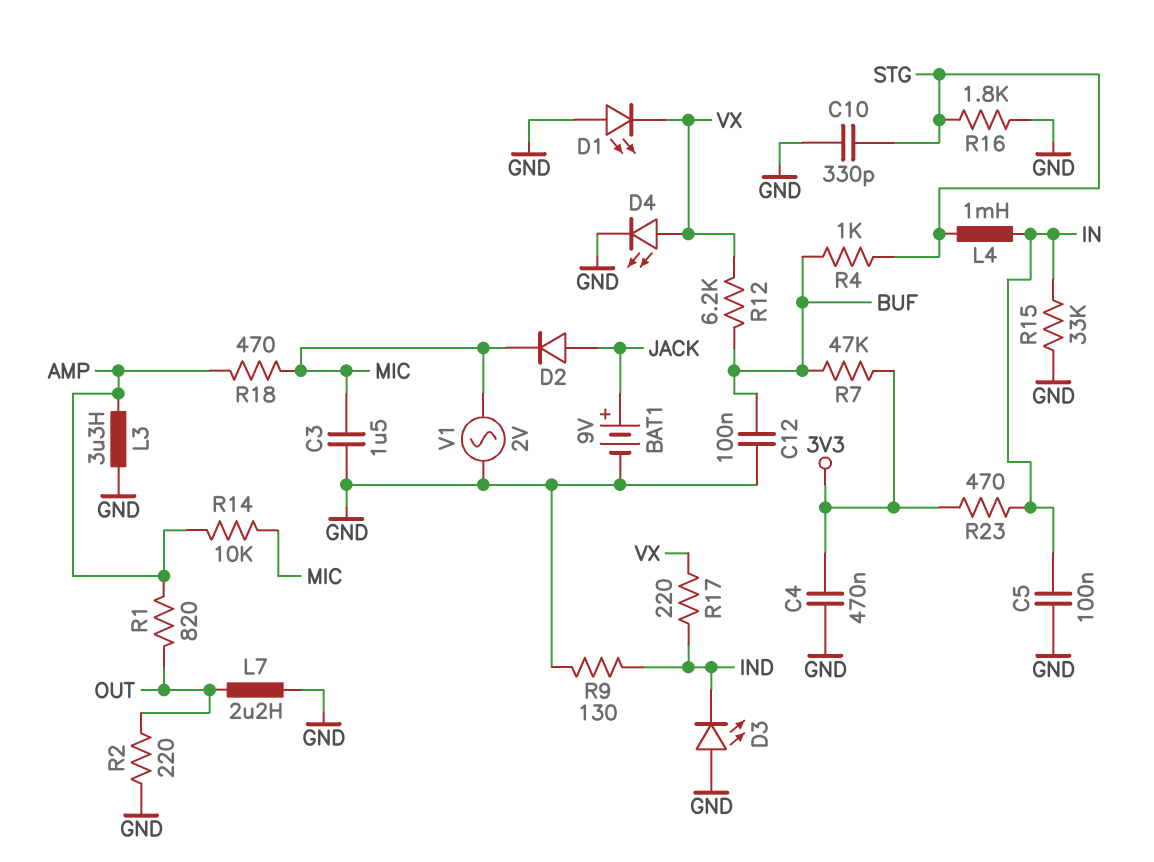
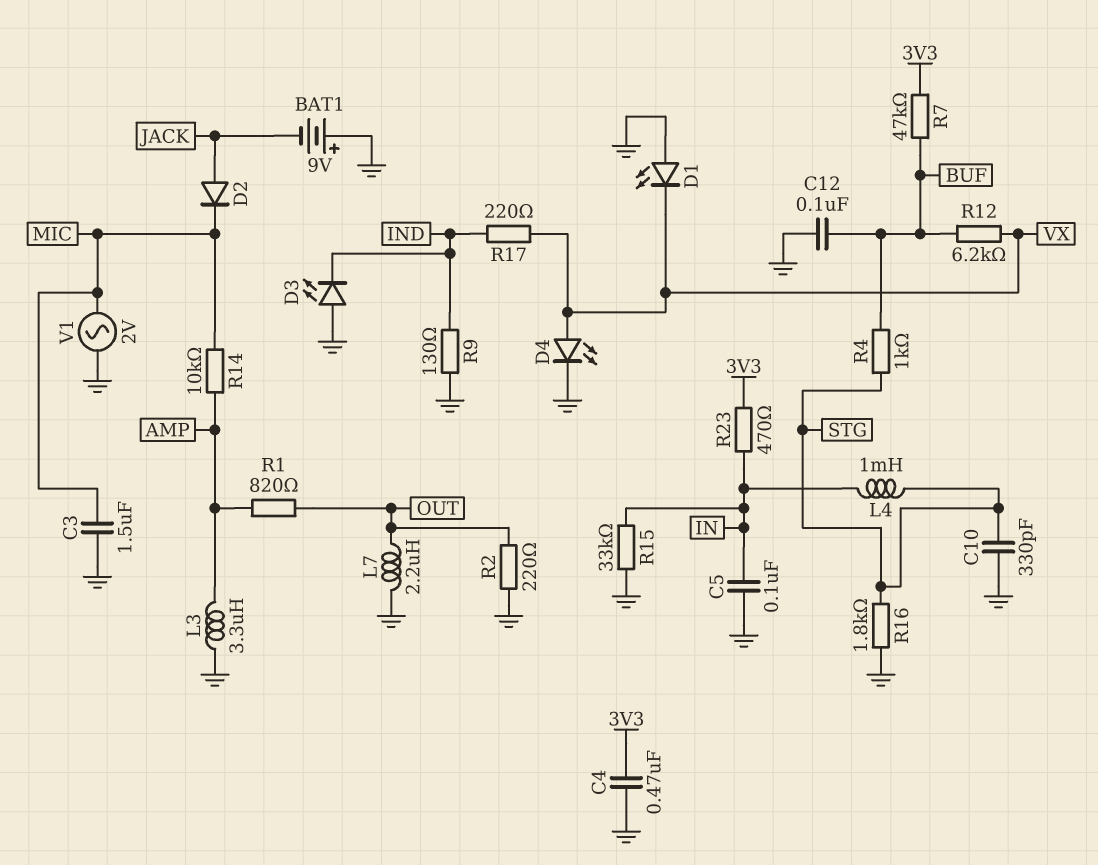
BAT1: 9V (plus JACK, minus GND) -> 9V (plus GND, minus JACK)
R18: 470 (AMP, MIC) -> none

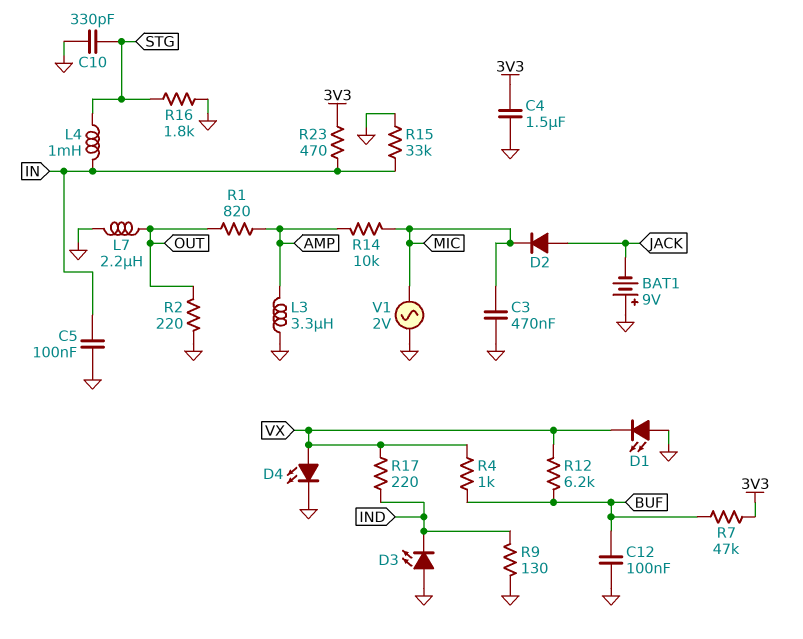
C3: 1.5uF (GND, MIC) -> 470nF (GND, MIC)
C4: 470nF (3V3, GND) -> 1.5uF (3V3, GND)
R4: 1k (BUF, STG) -> 1k (BUF, VX)

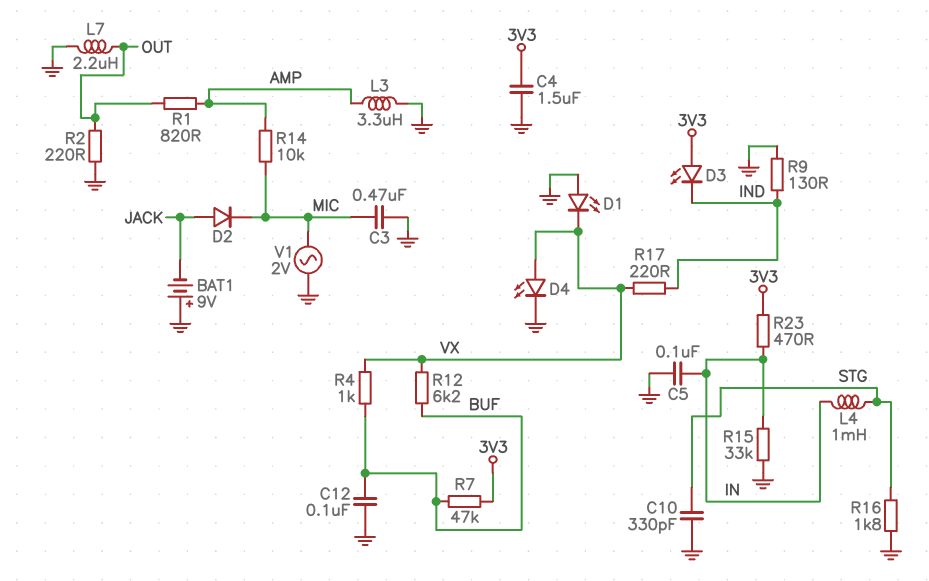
D3: LED (A GND, K IND) -> LED (A 3V3, K IND)

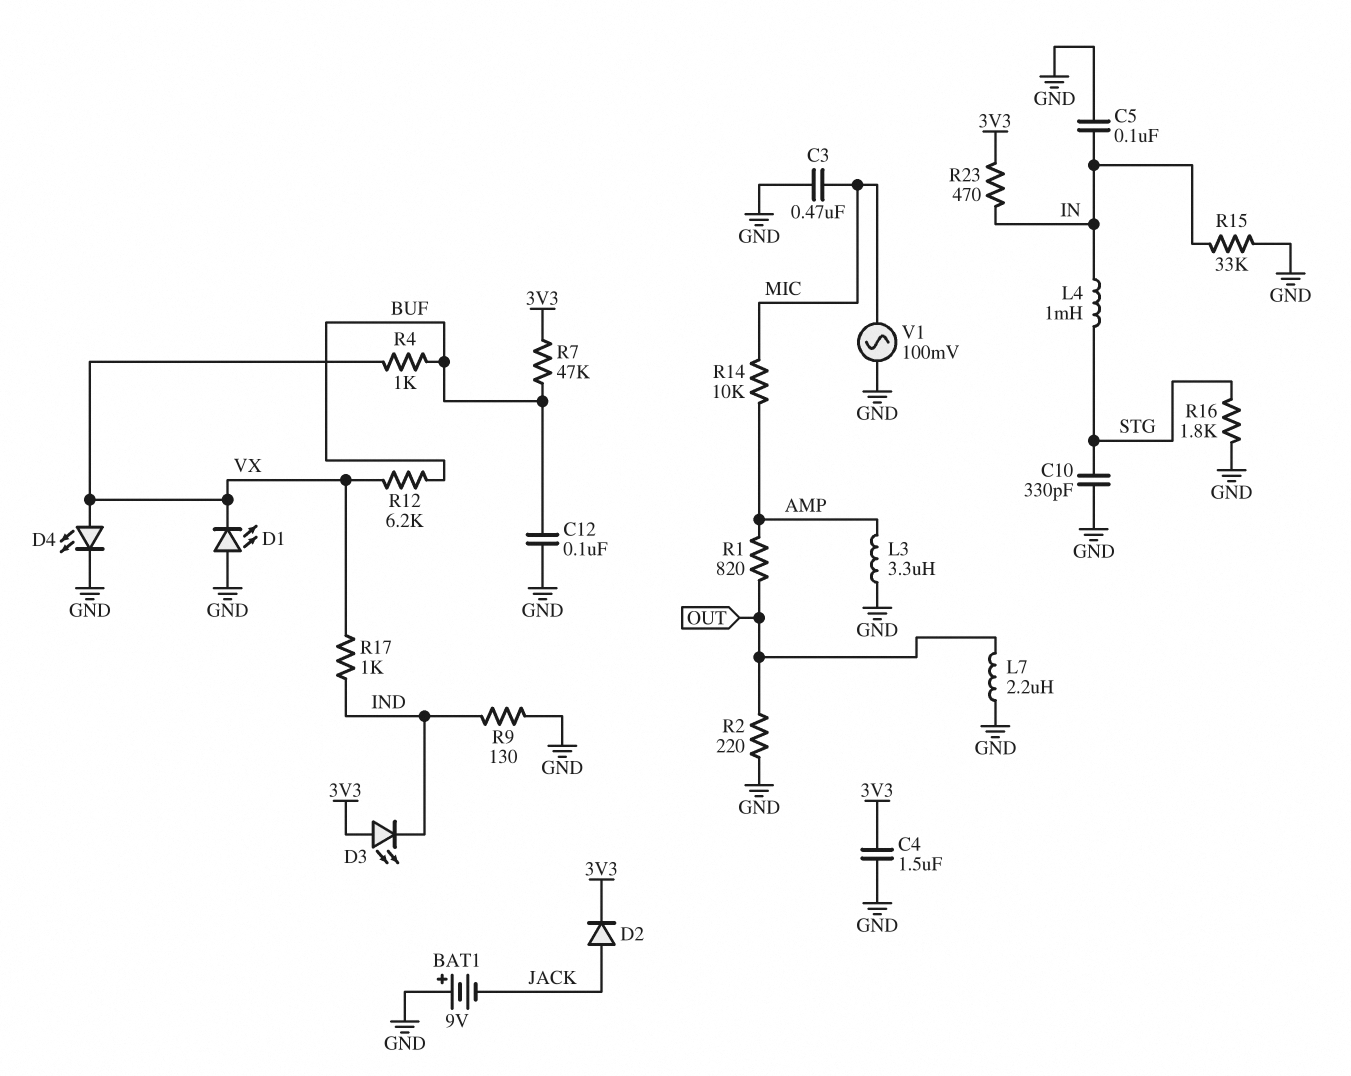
D2: diode (A JACK, K MIC) -> diode (A JACK, K 3V3)
R17: 220 (IND, VX) -> 1k (IND, VX)
V1: AC 2V (GND, MIC) -> AC 100mV (GND, MIC)

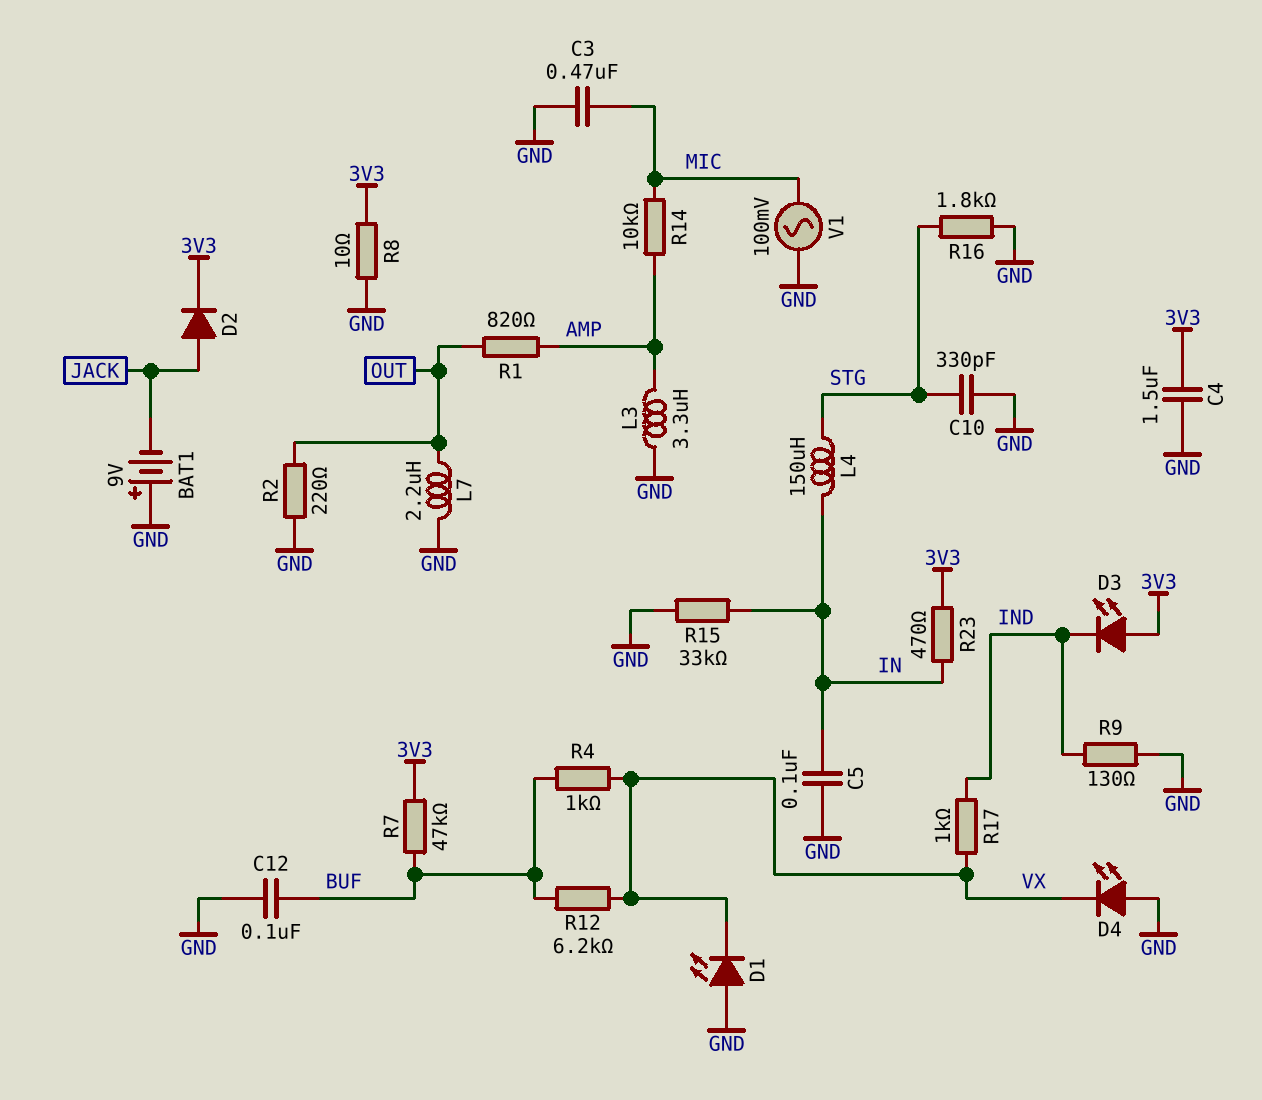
D4: LED (A VX, K GND) -> LED (A GND, K VX)
L4: 1mH (IN, STG) -> 150uH (IN, STG)
R8: none -> 10 (3V3, GND)

